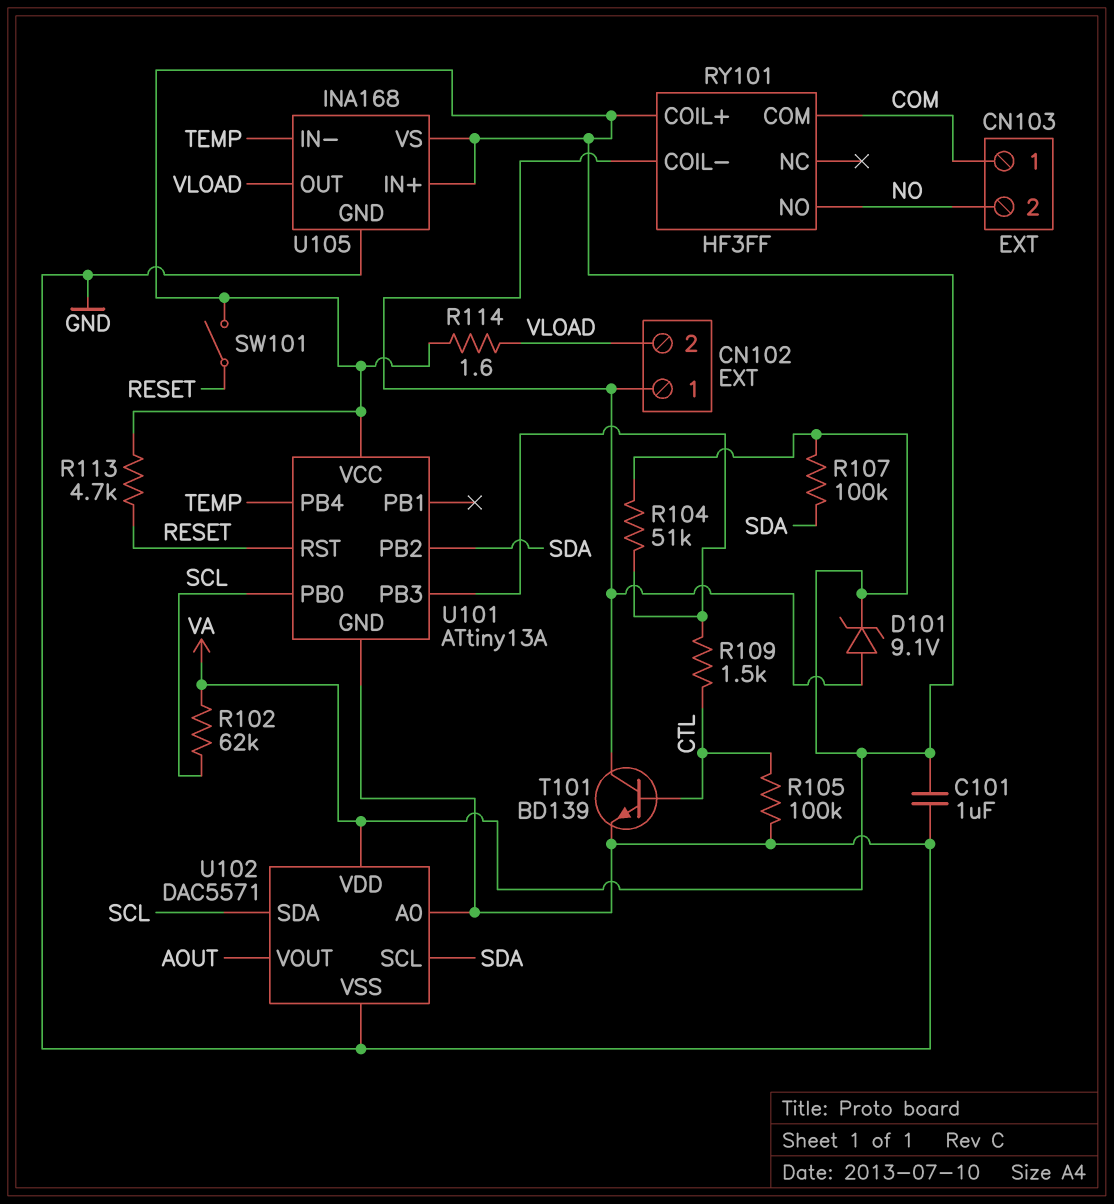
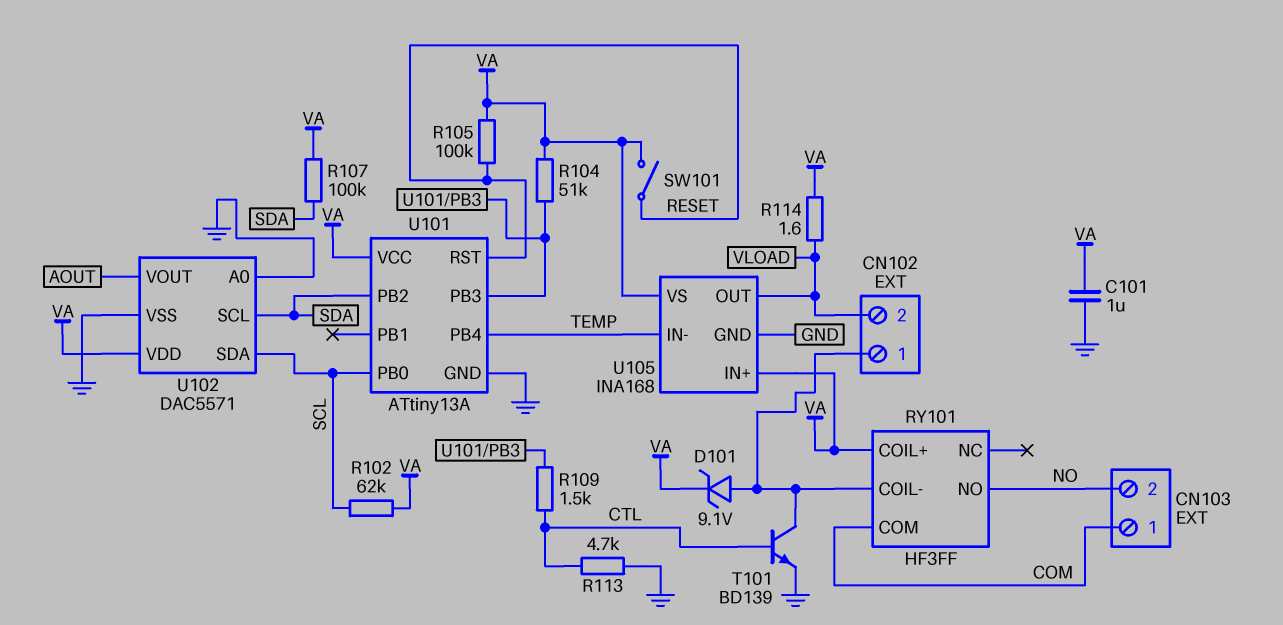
R105: 100k (CTL, GND) -> 100k (RESET, VA)
R113: 4.7k (RESET, VA) -> 4.7k (CTL, GND)

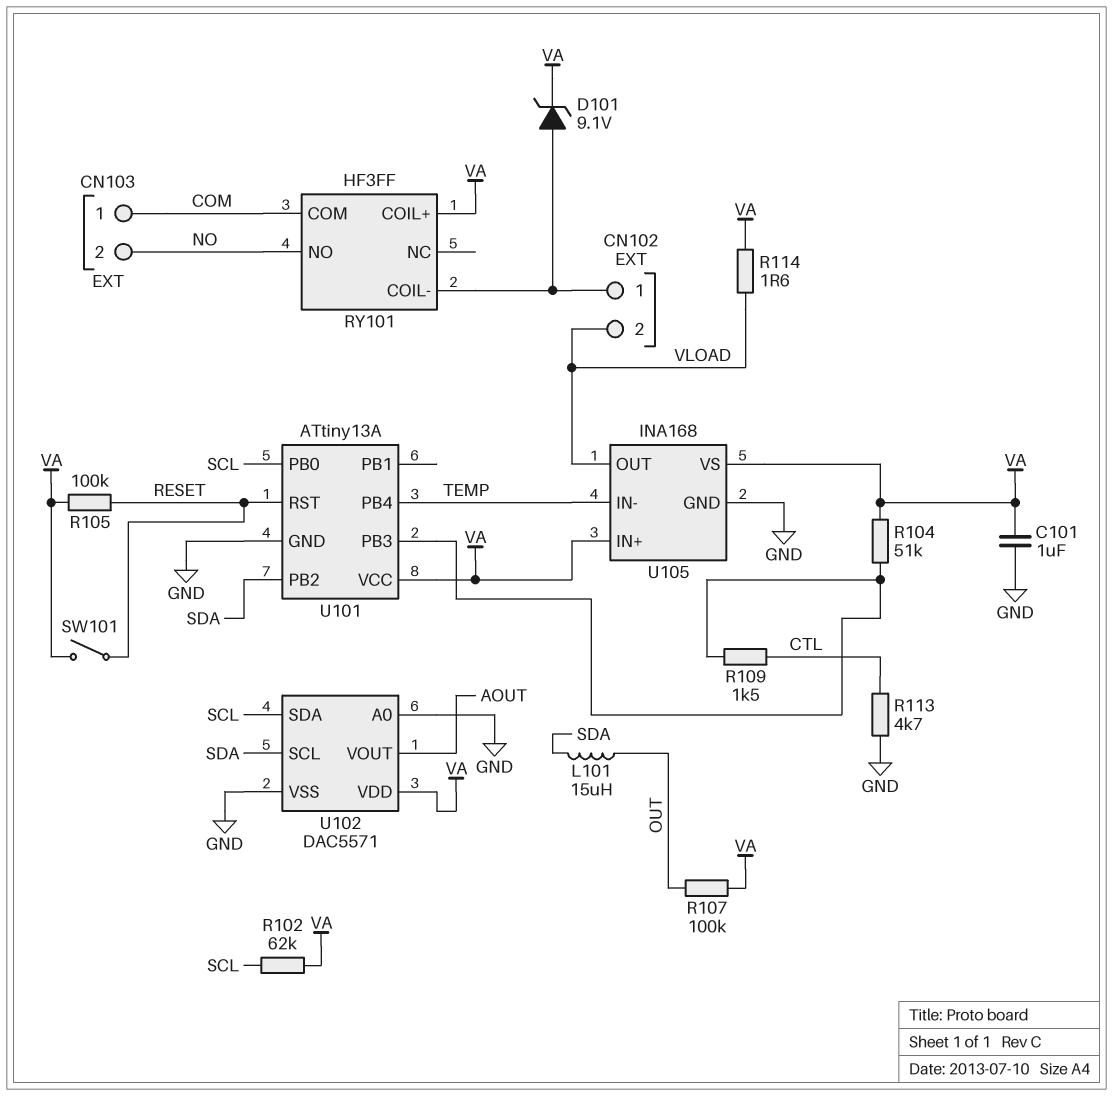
L101: none -> 15uH (OUT, SDA)
R107: 100k (SDA, VA) -> 100k (OUT, VA)
T101: NPN BD139 (B CTL, C CN102/1, E GND) -> none

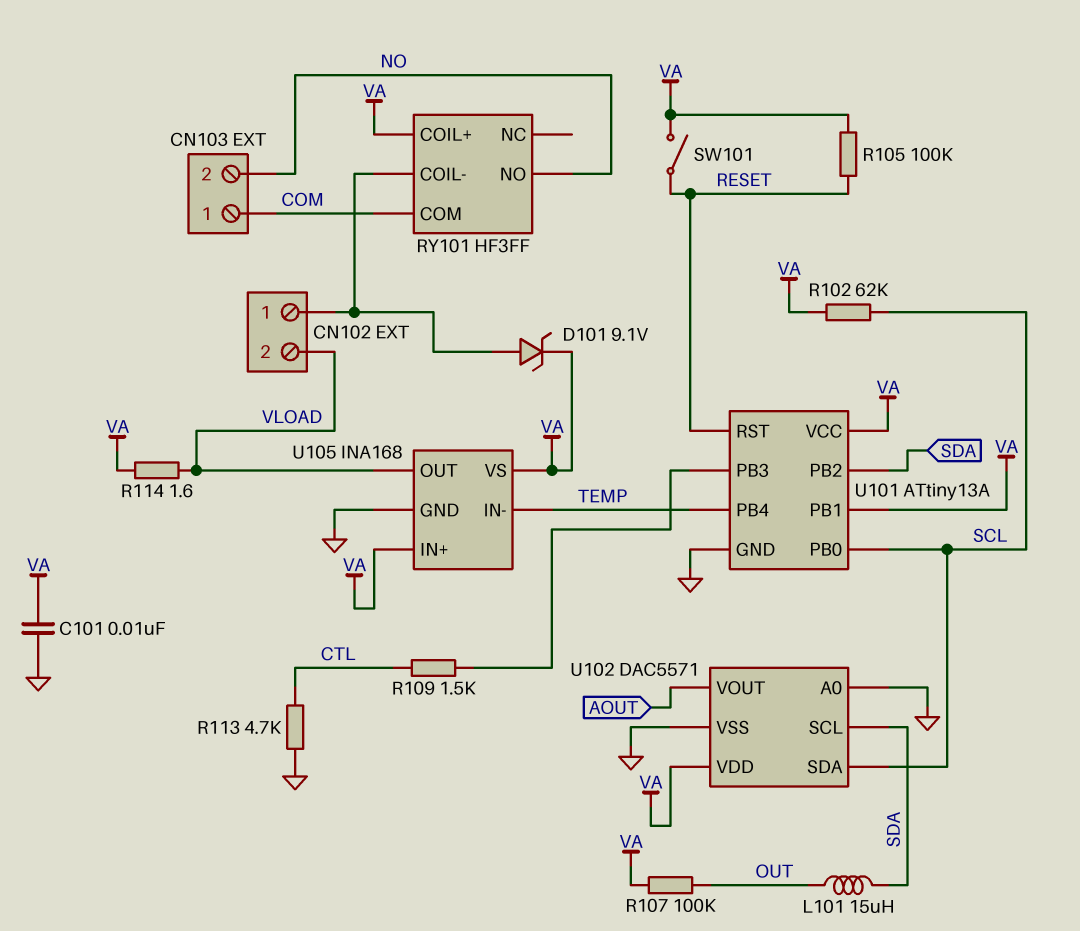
C101: 1uF (GND, VA) -> 10nF (GND, VA)
R104: 51k (U101/PB3, VA) -> none
U101 pin PB1: none -> VA

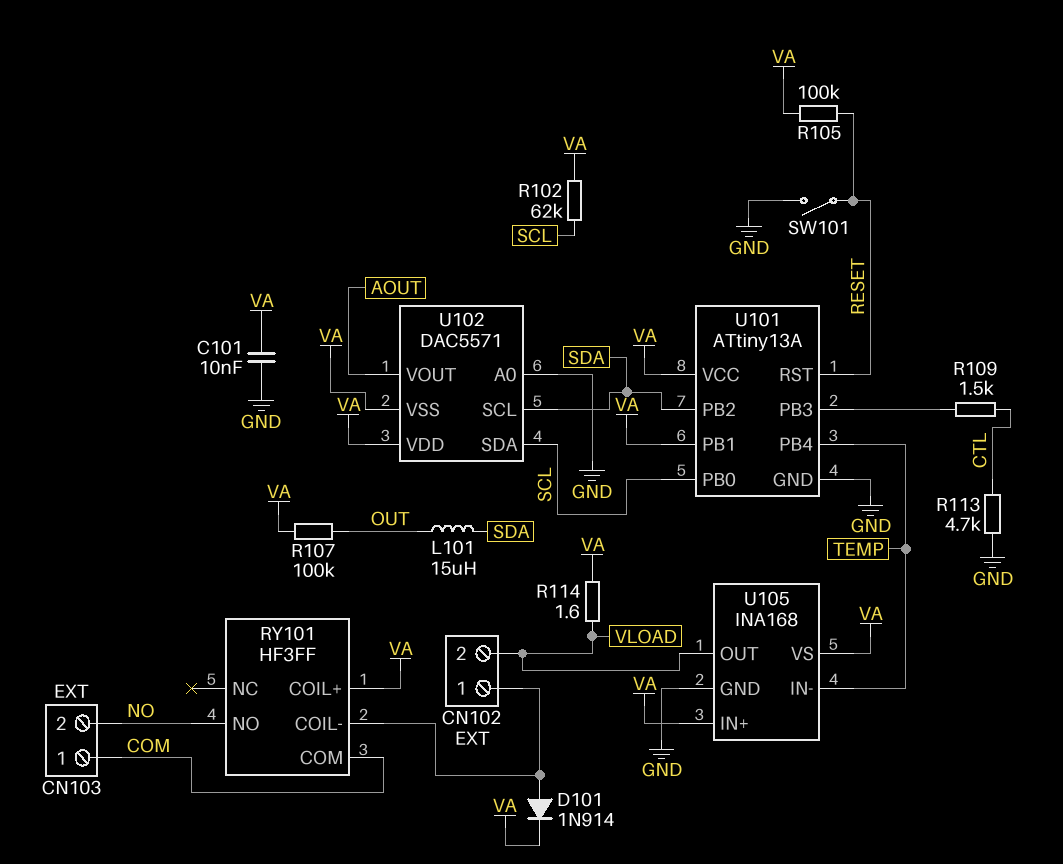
D101: zener 9.1V (A CN102/1, K VA) -> diode 1N914 (A CN102/1, K VA)
SW101: switch (RESET, VA) -> switch (GND, RESET)
U102 pin VSS: GND -> VA

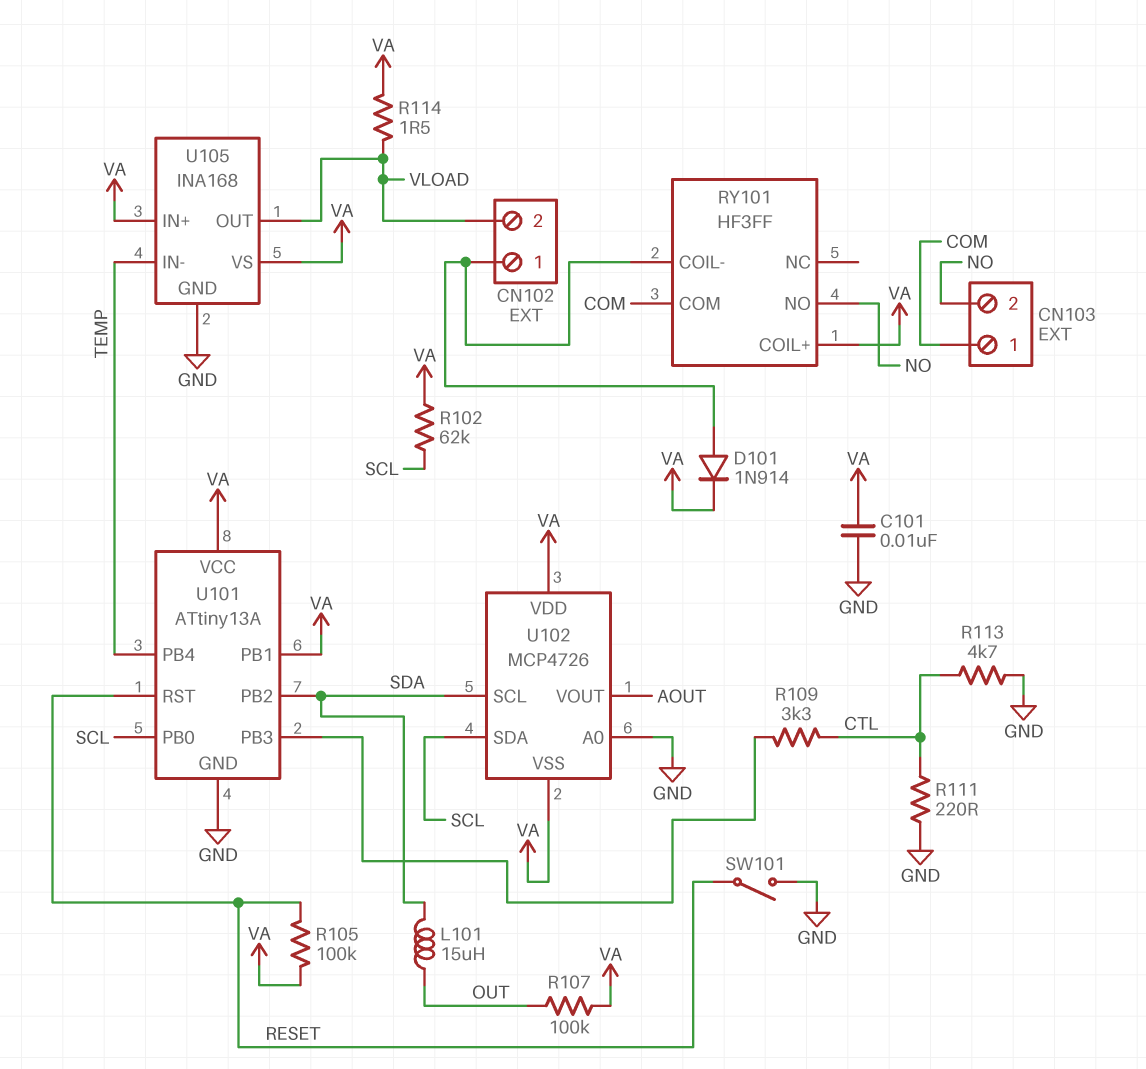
R109: 1.5k (CTL, U101/PB3) -> 3.3k (CTL, U101/PB3)
R111: none -> 220 (CTL, GND)
R114: 1.6 (VA, VLOAD) -> 1.5 (VA, VLOAD)
U102: DAC5571 -> MCP4726

